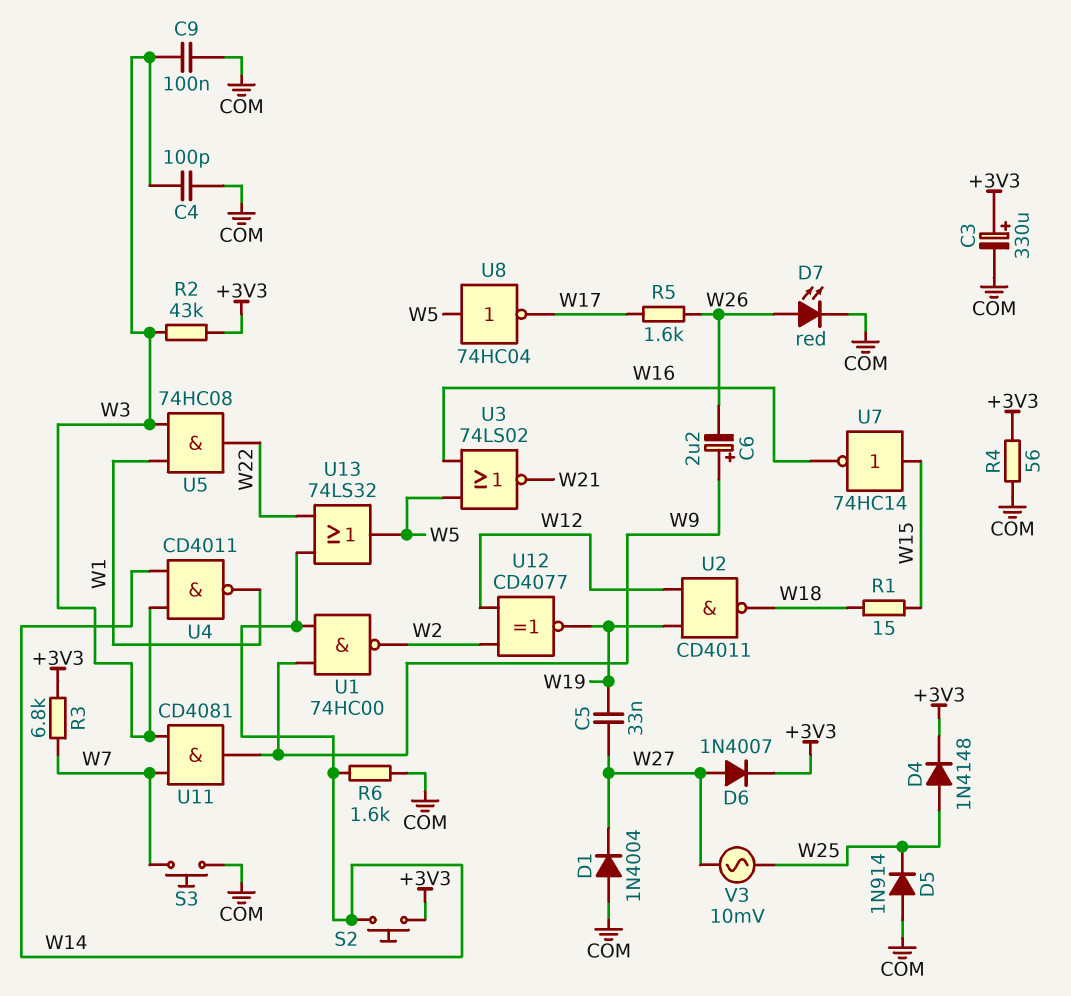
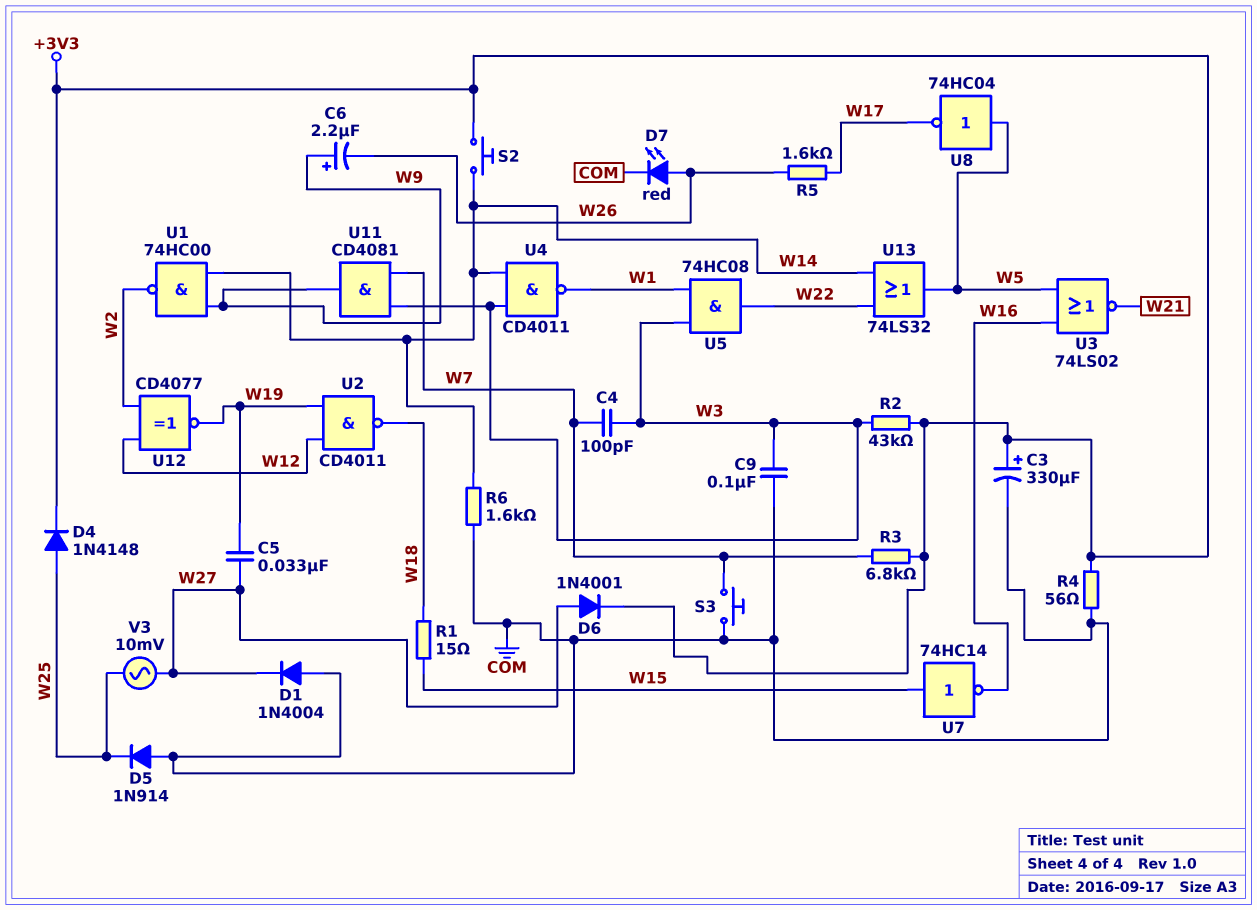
C4: 100pF (COM, W3) -> 100pF (W3, W7)
D6: diode 1N4007 (A W27, K +3V3) -> diode 1N4001 (A W27, K +3V3)

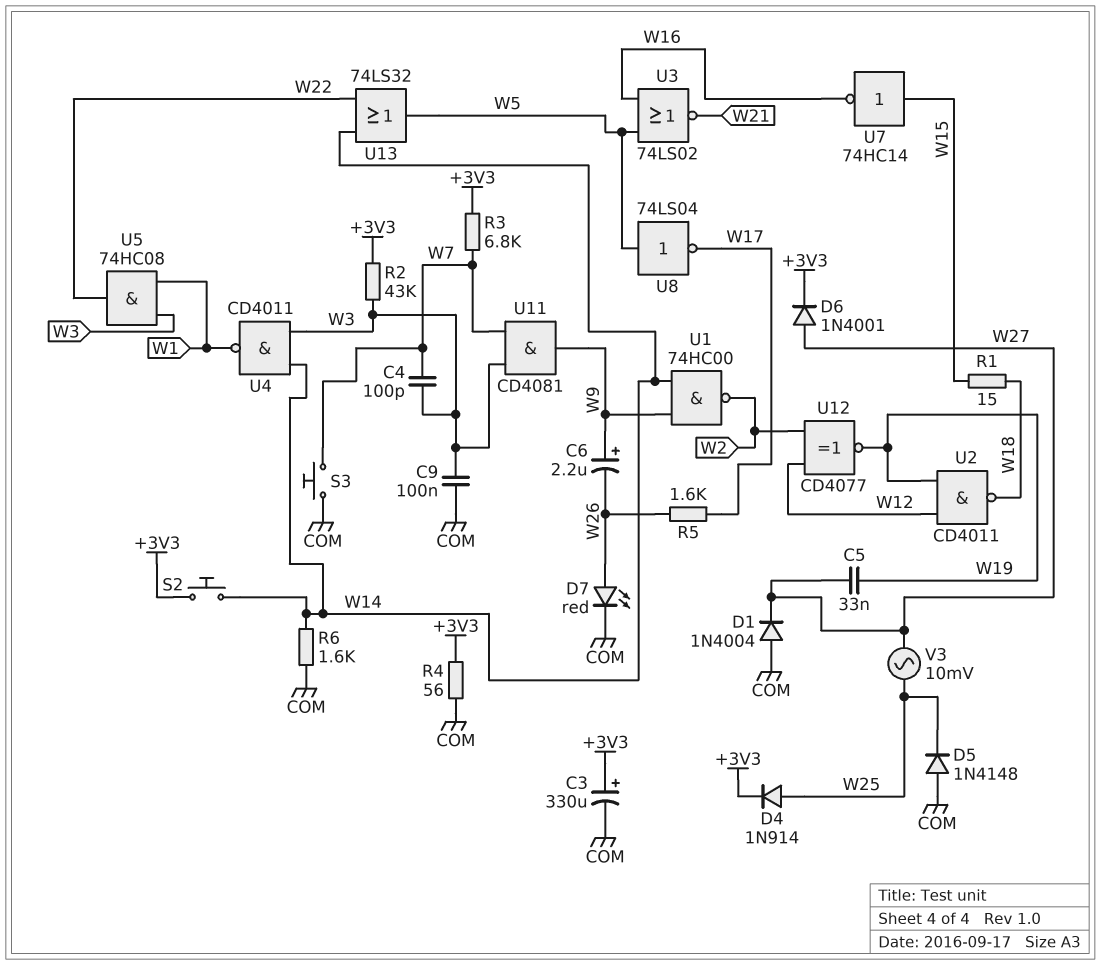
D4: diode 1N4148 (A W25, K +3V3) -> diode 1N914 (A W25, K +3V3)
D5: diode 1N914 (A COM, K W25) -> diode 1N4148 (A COM, K W25)
U8: NOT 74HC04 (in W5, out W17) -> NOT 74LS04 (in W5, out W17)

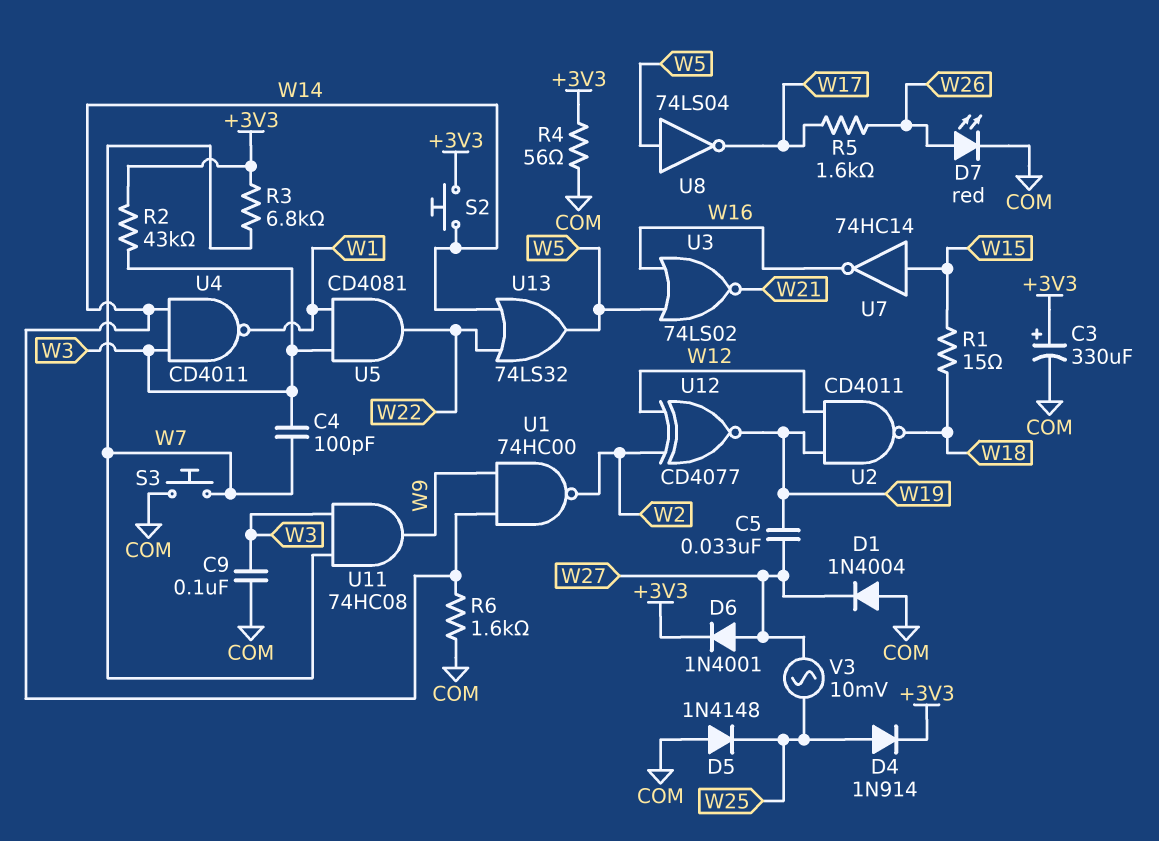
C6: 2.2uF (plus W9, minus W26) -> none
U5: AND 74HC08 (in W1, in W3, out W22) -> AND CD4081 (in W1, in W3, out W22)
U11: AND CD4081 (in W3, in W7, out W9) -> AND 74HC08 (in W3, in W7, out W9)

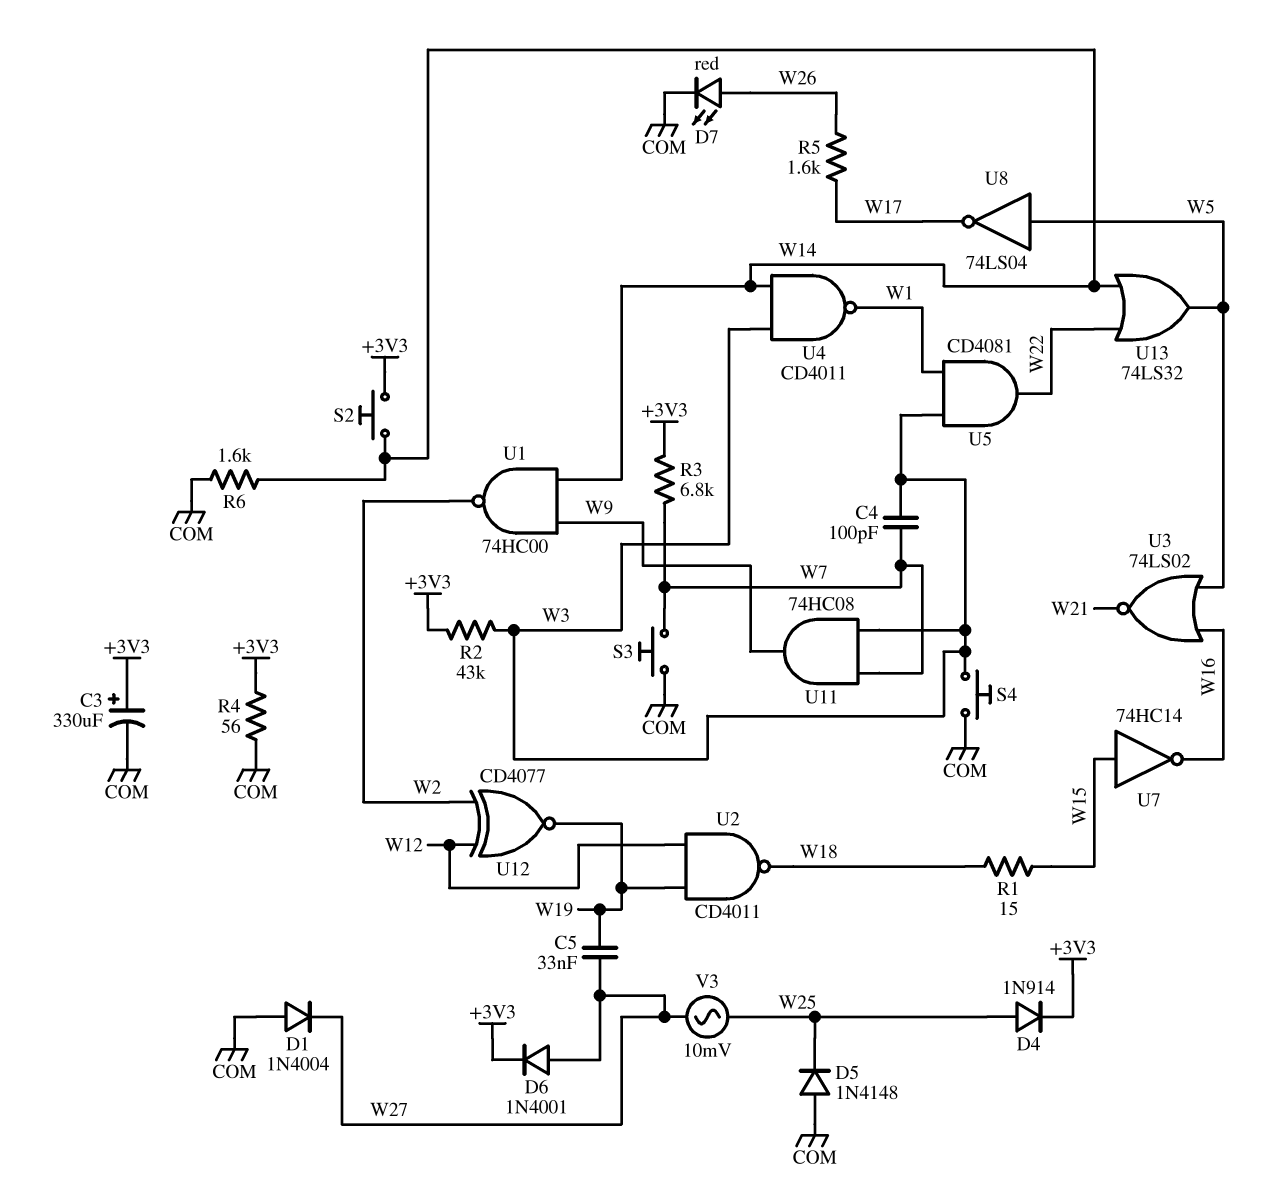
C9: 100nF (COM, W3) -> none
S4: none -> button (COM, W3)

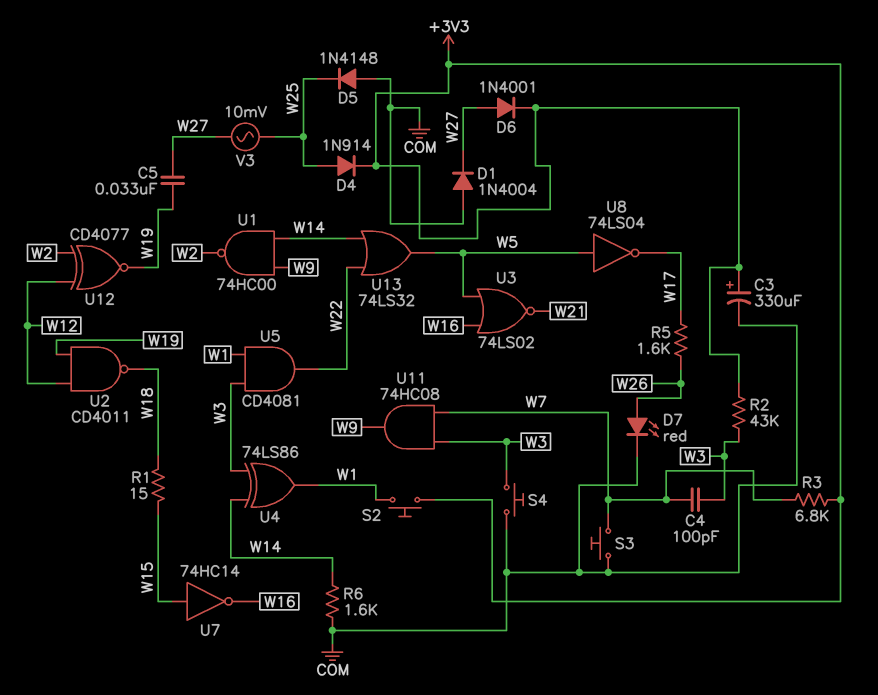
R4: 56 (+3V3, COM) -> none
S2: button (+3V3, W14) -> button (+3V3, W1)
U4: NAND CD4011 (in W3, in W14, out W1) -> XOR 74LS86 (in W3, in W14, out W1)

